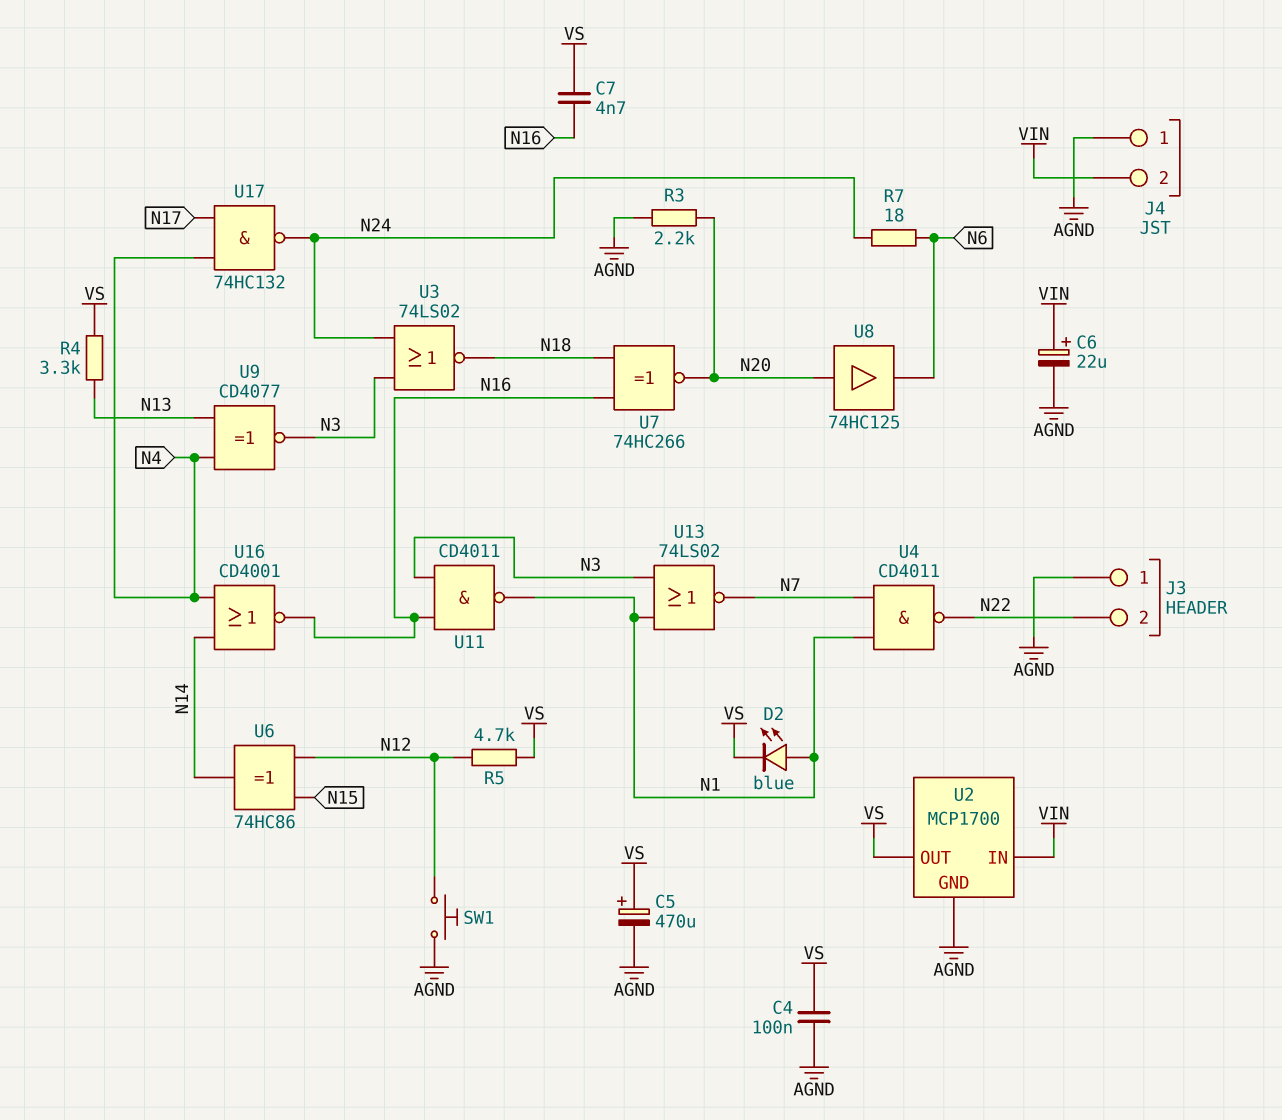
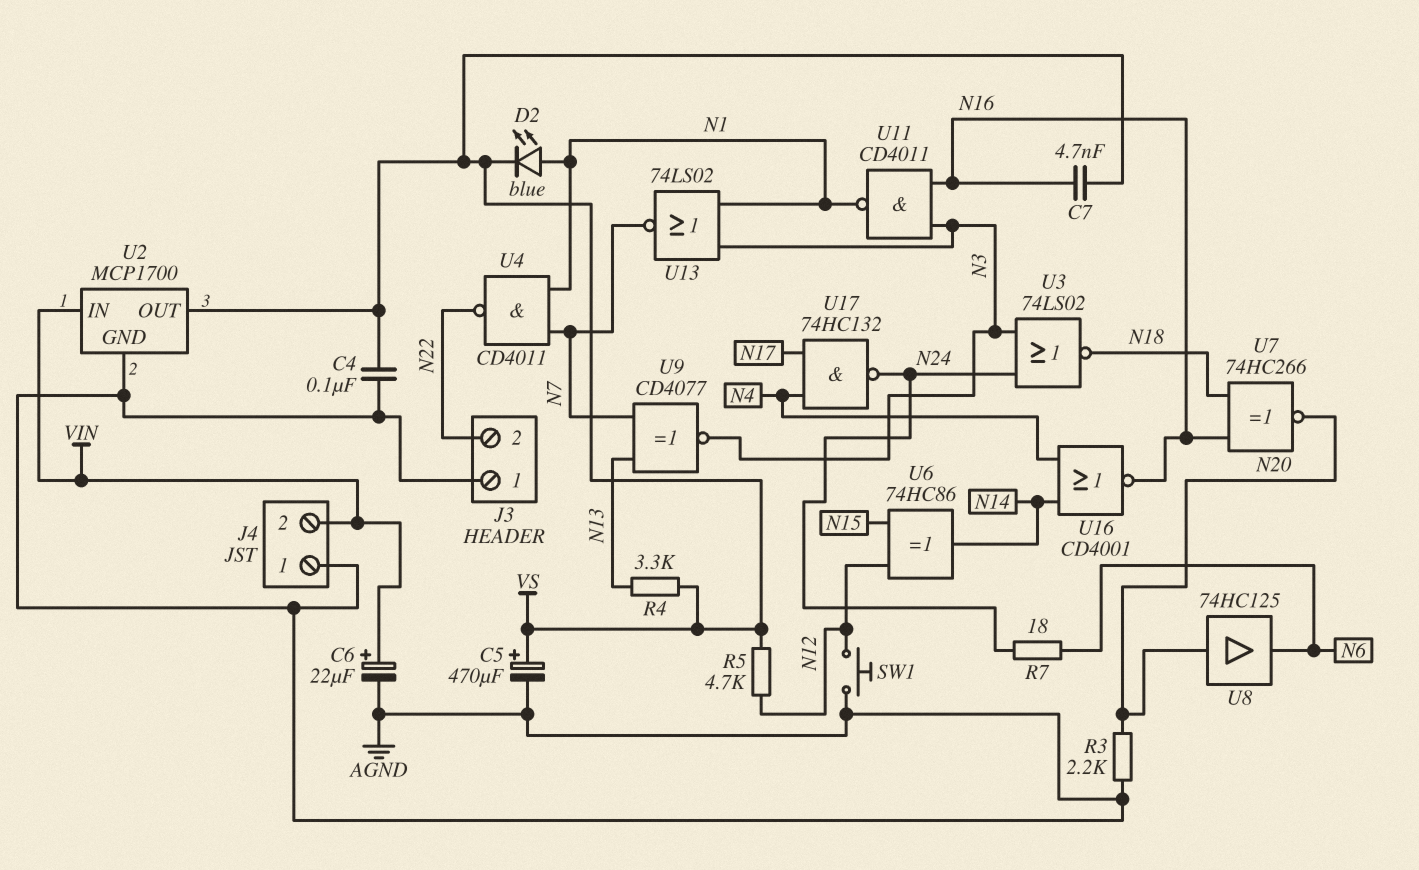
U9: XNOR CD4077 (in N4, in N13, out N3) -> XNOR CD4077 (in N7, in N13, out N3)

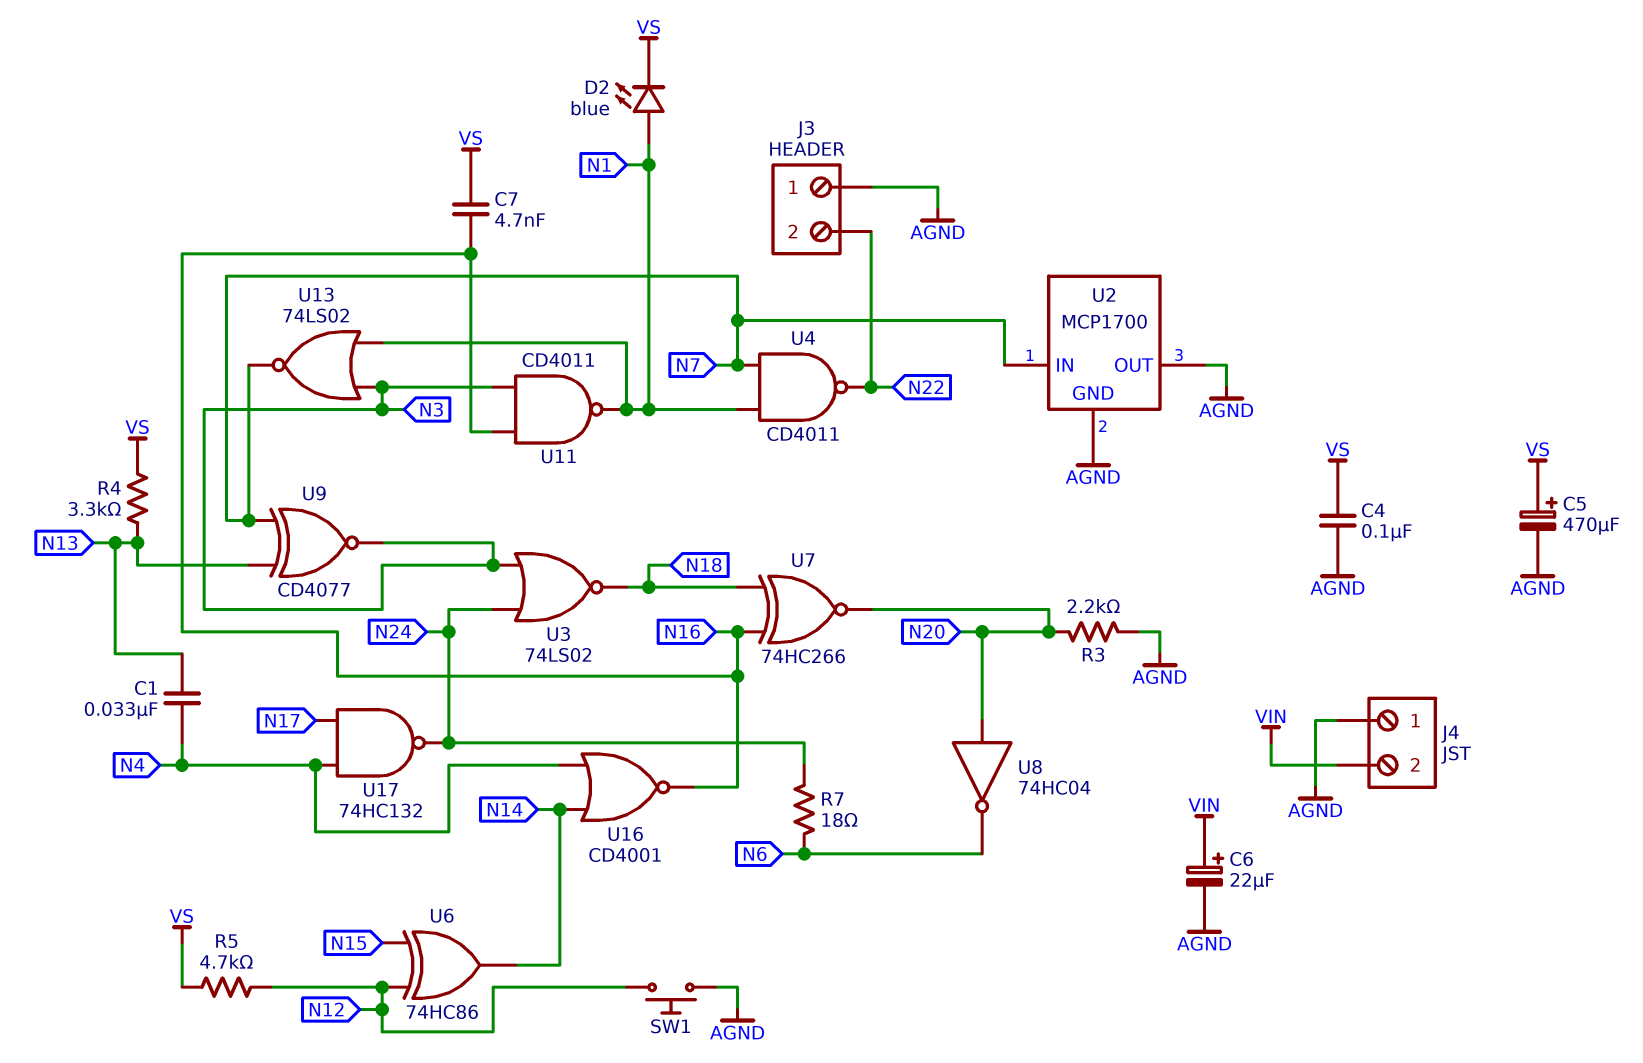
C1: none -> 33nF (N4, N13)
U2 pin IN: VIN -> N7
U2 pin OUT: VS -> AGND
U8: buffer 74HC125 (in N20, out N6) -> NOT 74HC04 (in N20, out N6)

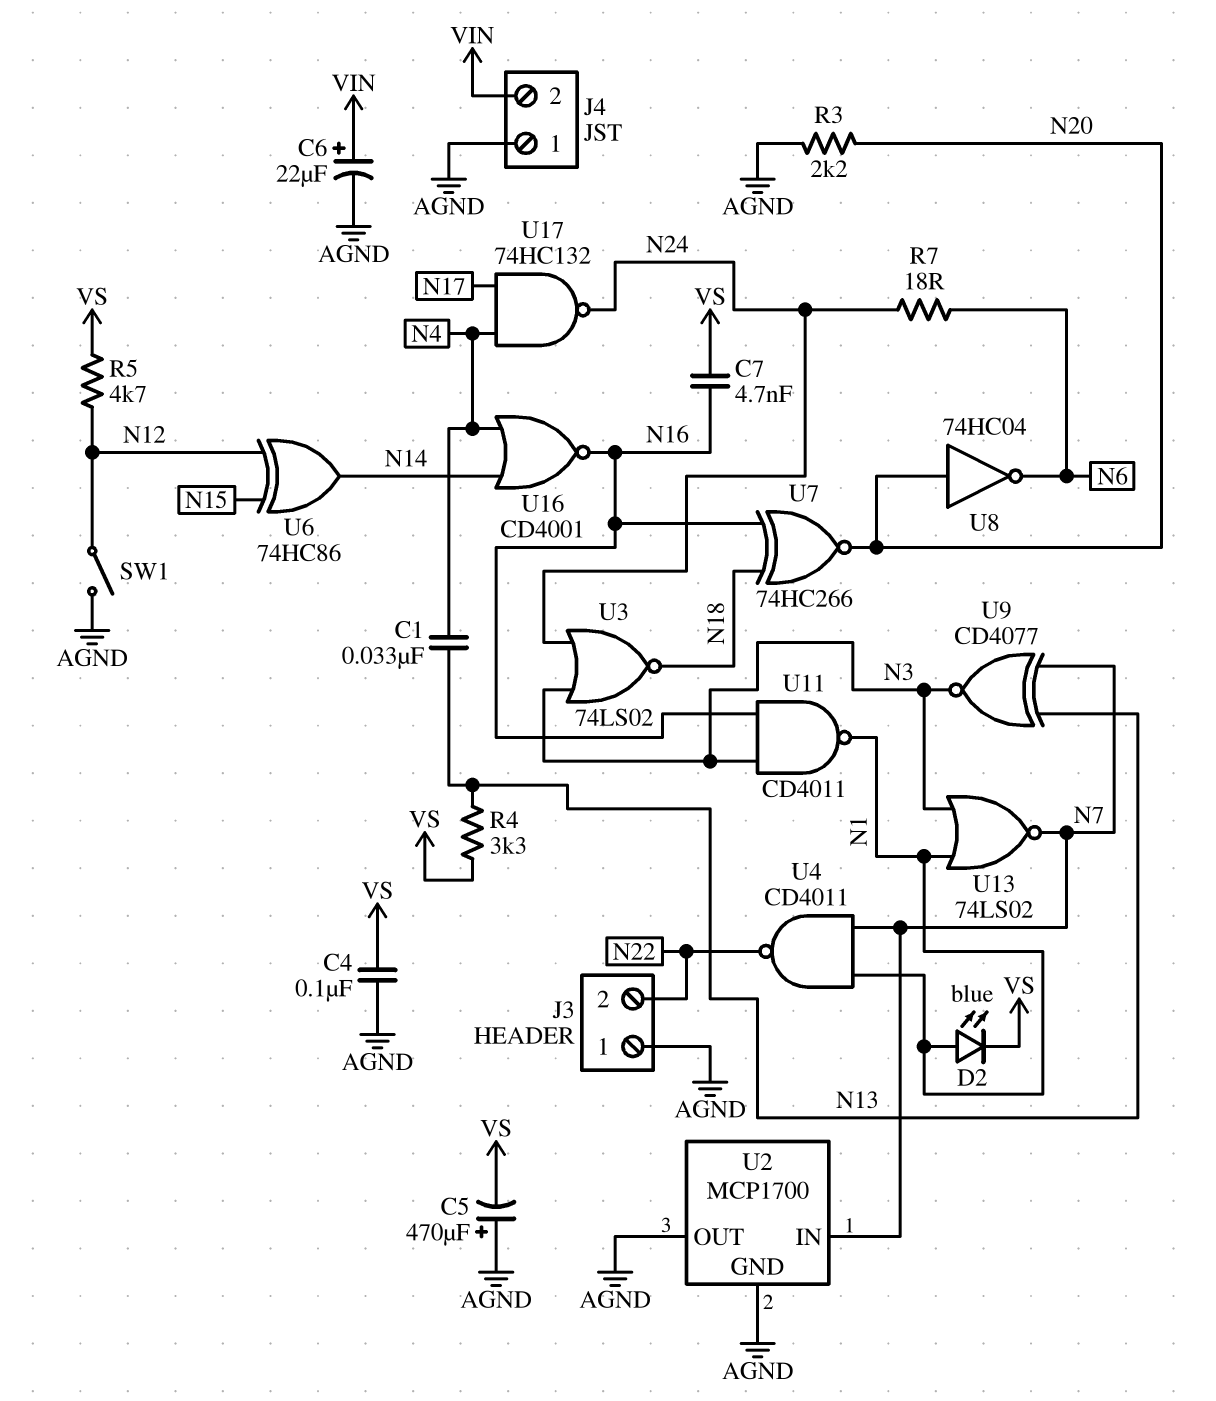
C5: 470uF (plus VS, minus AGND) -> 470uF (plus AGND, minus VS)
SW1: button (AGND, N12) -> switch (AGND, N12)

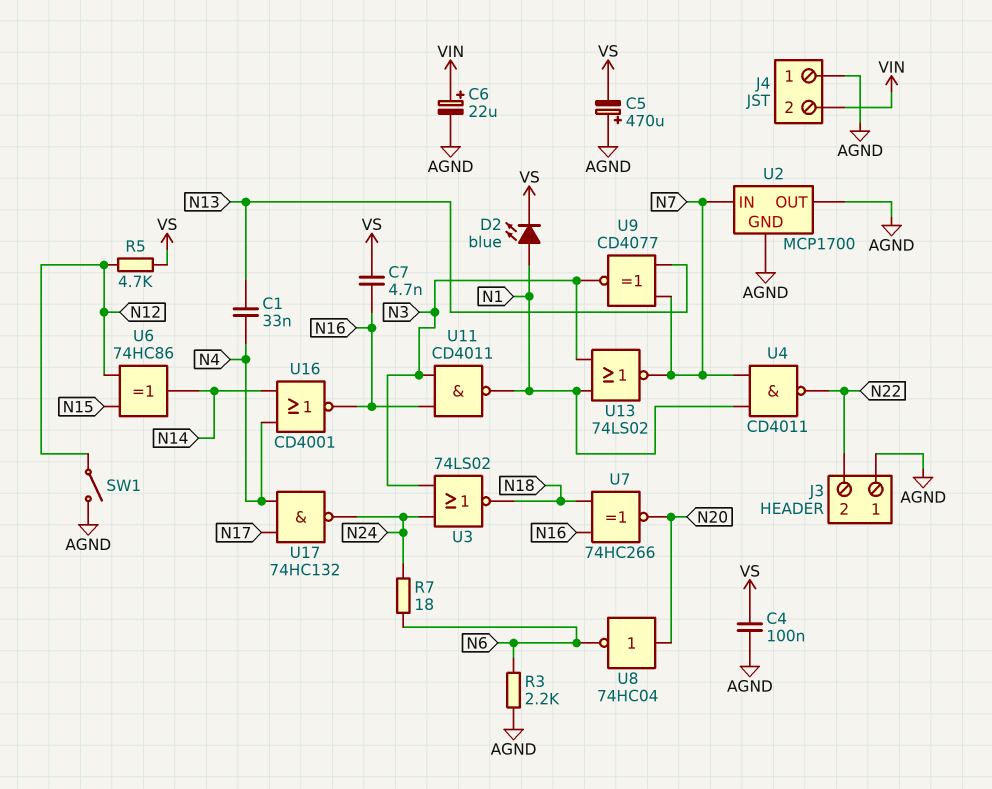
R3: 2.2k (AGND, N20) -> 2.2k (AGND, N6)
R4: 3.3k (N13, VS) -> none

